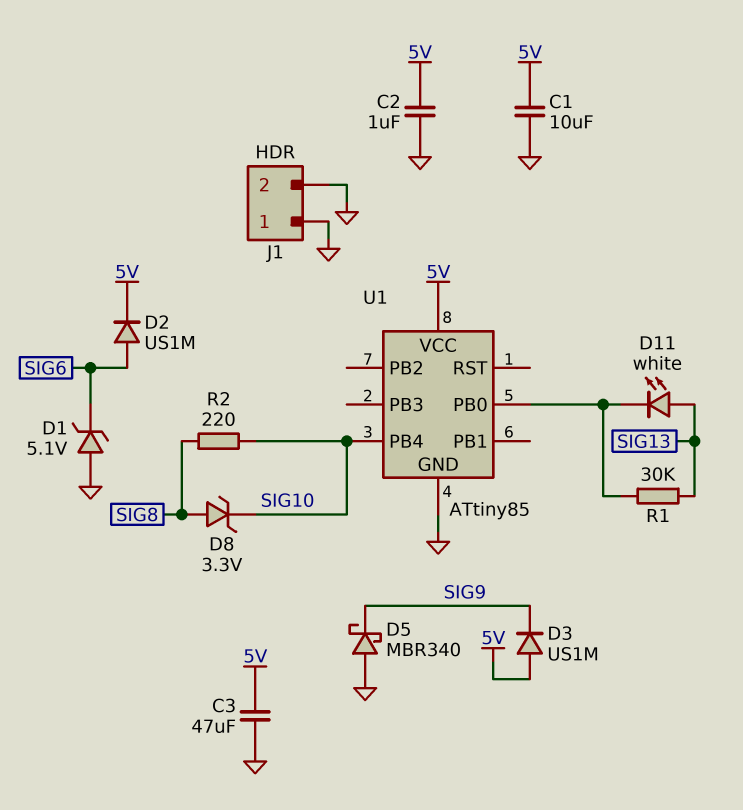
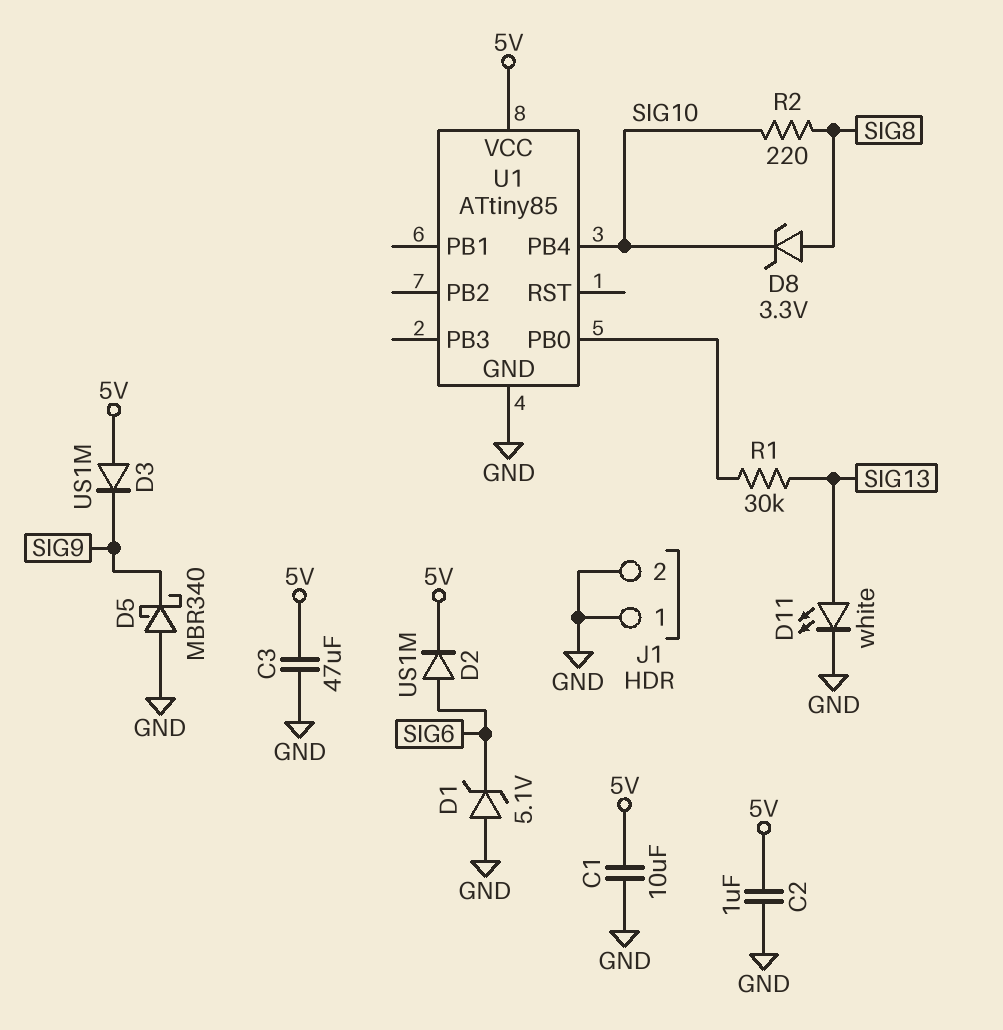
D11: LED white (A SIG13, K U1/PB0) -> LED white (A SIG13, K GND)

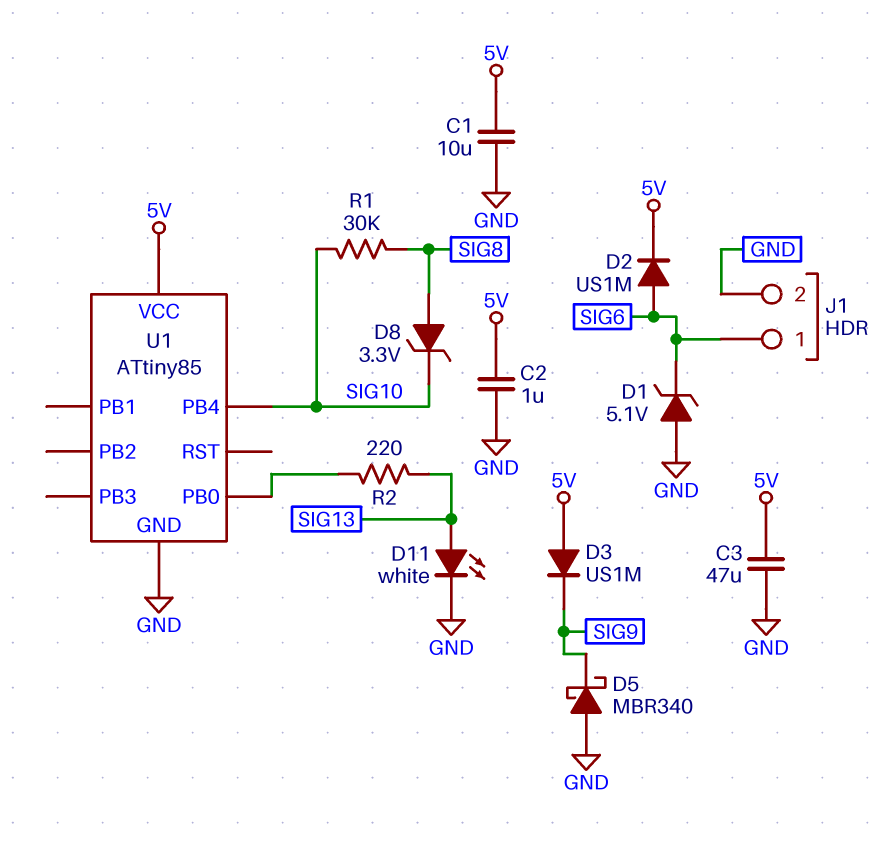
J1 pin 1: GND -> SIG6
R1: 30k (SIG13, U1/PB0) -> 30k (SIG8, SIG10)
R2: 220 (SIG8, SIG10) -> 220 (SIG13, U1/PB0)

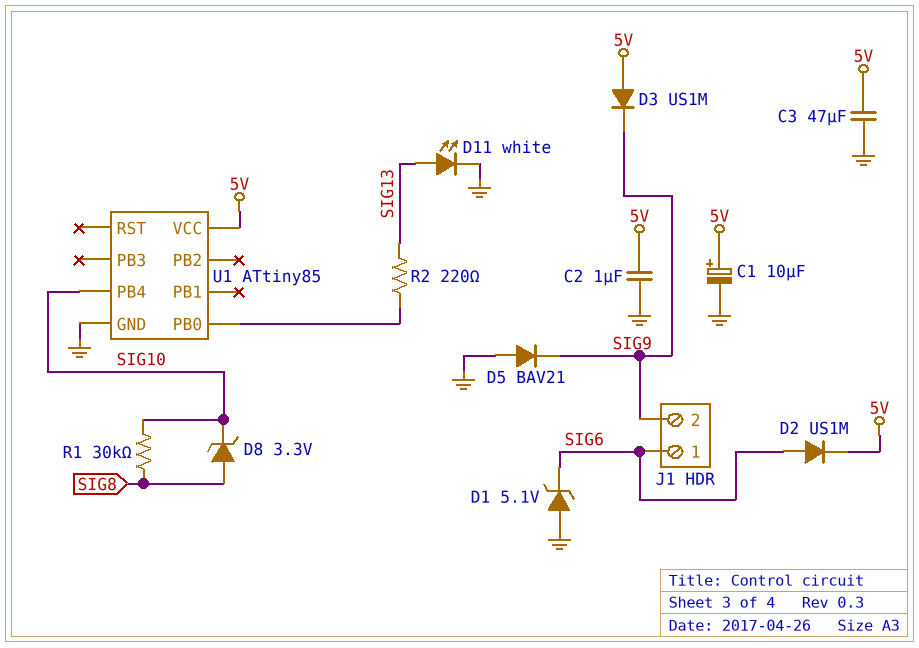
C1: 10uF (5V, GND) -> 10uF (plus 5V, minus GND)
D5: schottky MBR340 (A GND, K SIG9) -> diode BAV21 (A GND, K SIG9)
J1 pin 2: GND -> SIG9

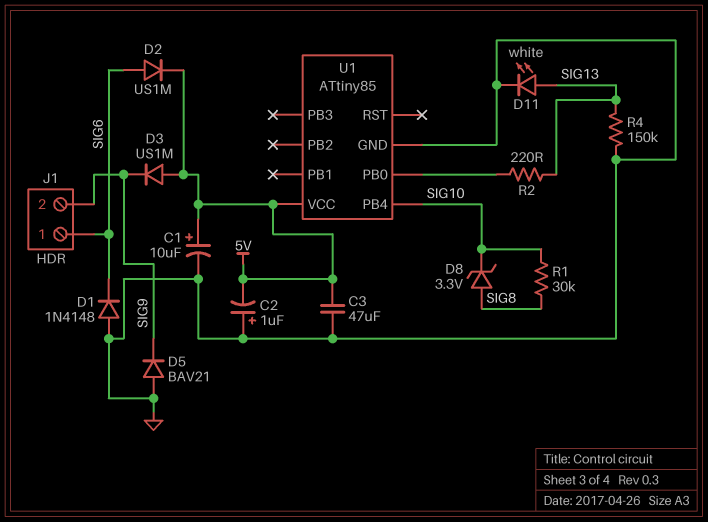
C2: 1uF (5V, GND) -> 1uF (plus GND, minus 5V)
D1: zener 5.1V (A GND, K SIG6) -> diode 1N4148 (A GND, K SIG6)
R4: none -> 150k (GND, SIG13)

